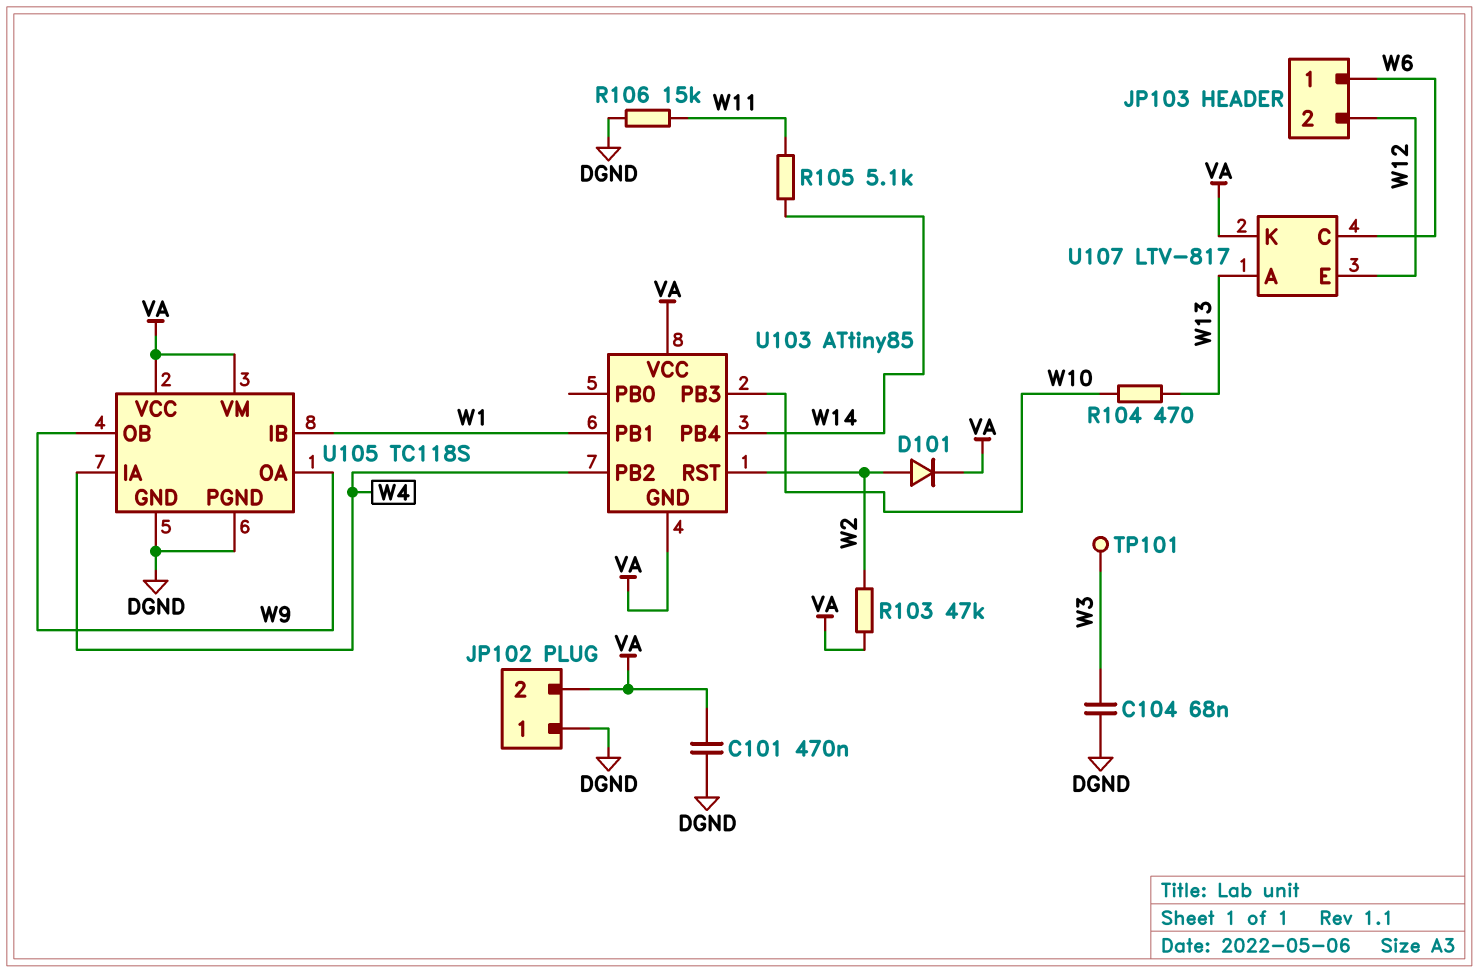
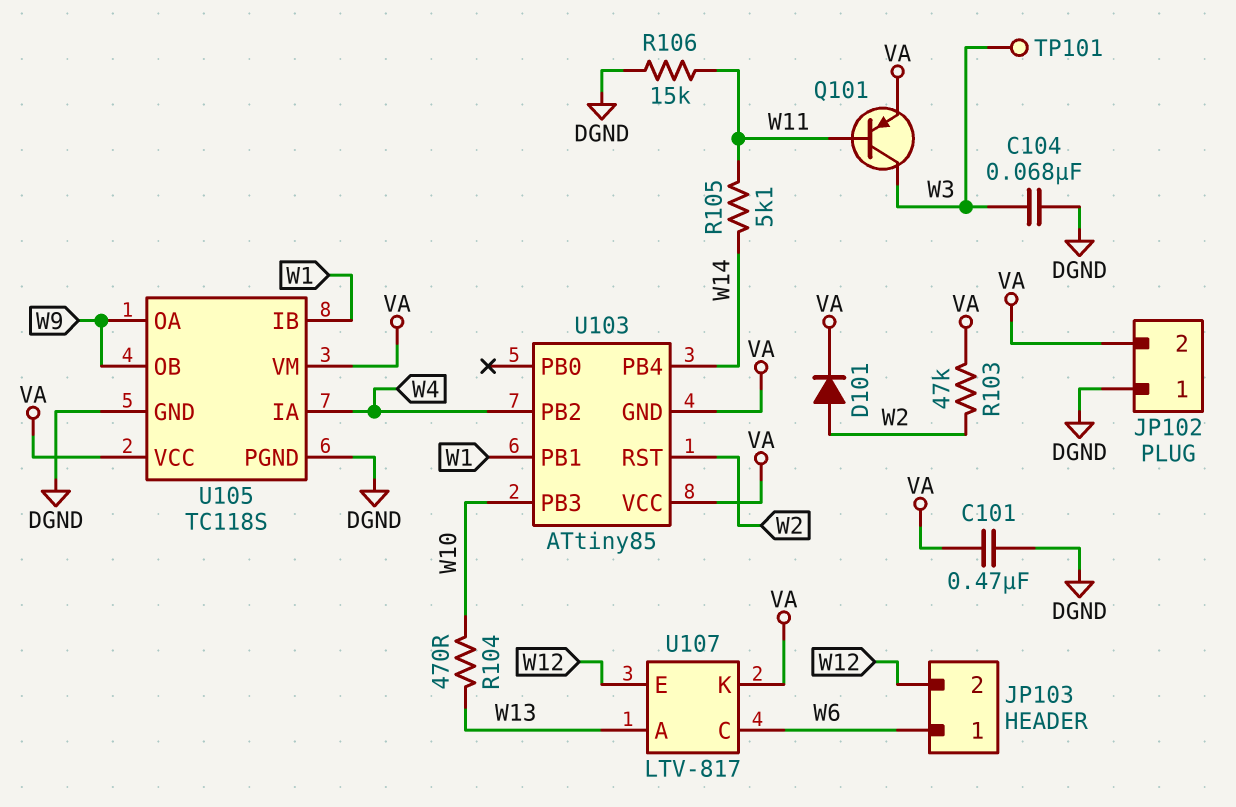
Q101: none -> PNP (B W11, C W3, E VA)

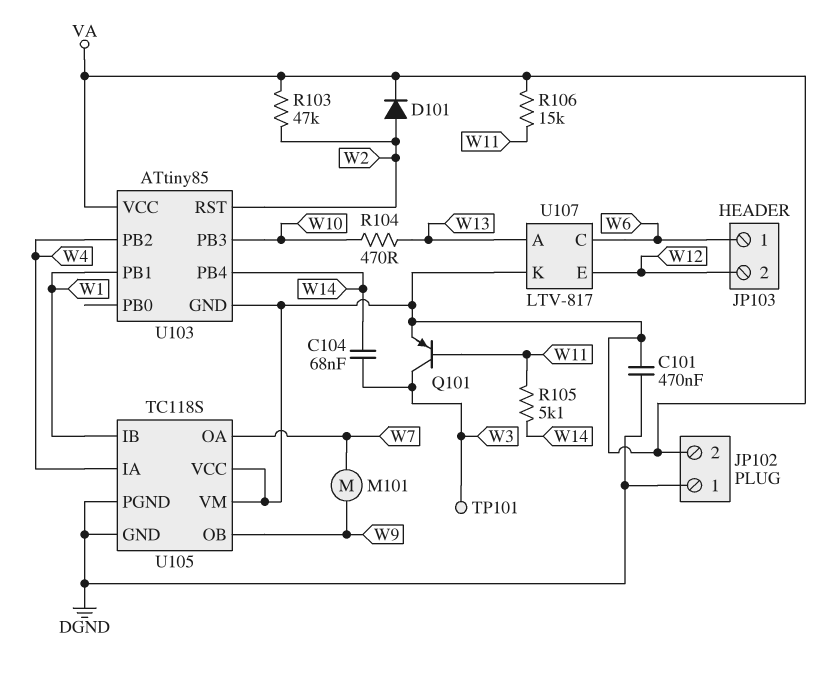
C104: 68nF (DGND, W3) -> 68nF (W3, W14)
M101: none -> motor (W7, W9)
R106: 15k (DGND, W11) -> 15k (VA, W11)
U105 pin OA: W9 -> W7

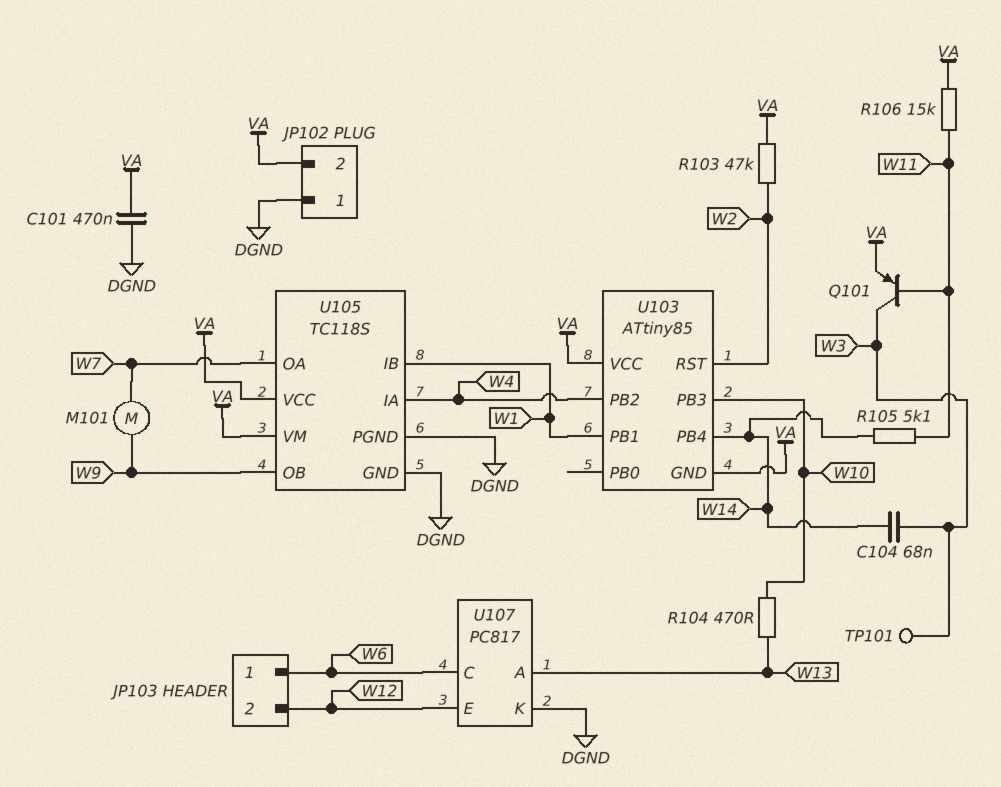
D101: diode (A W2, K VA) -> none
U107: LTV-817 -> PC817
U107 pin K: VA -> DGND

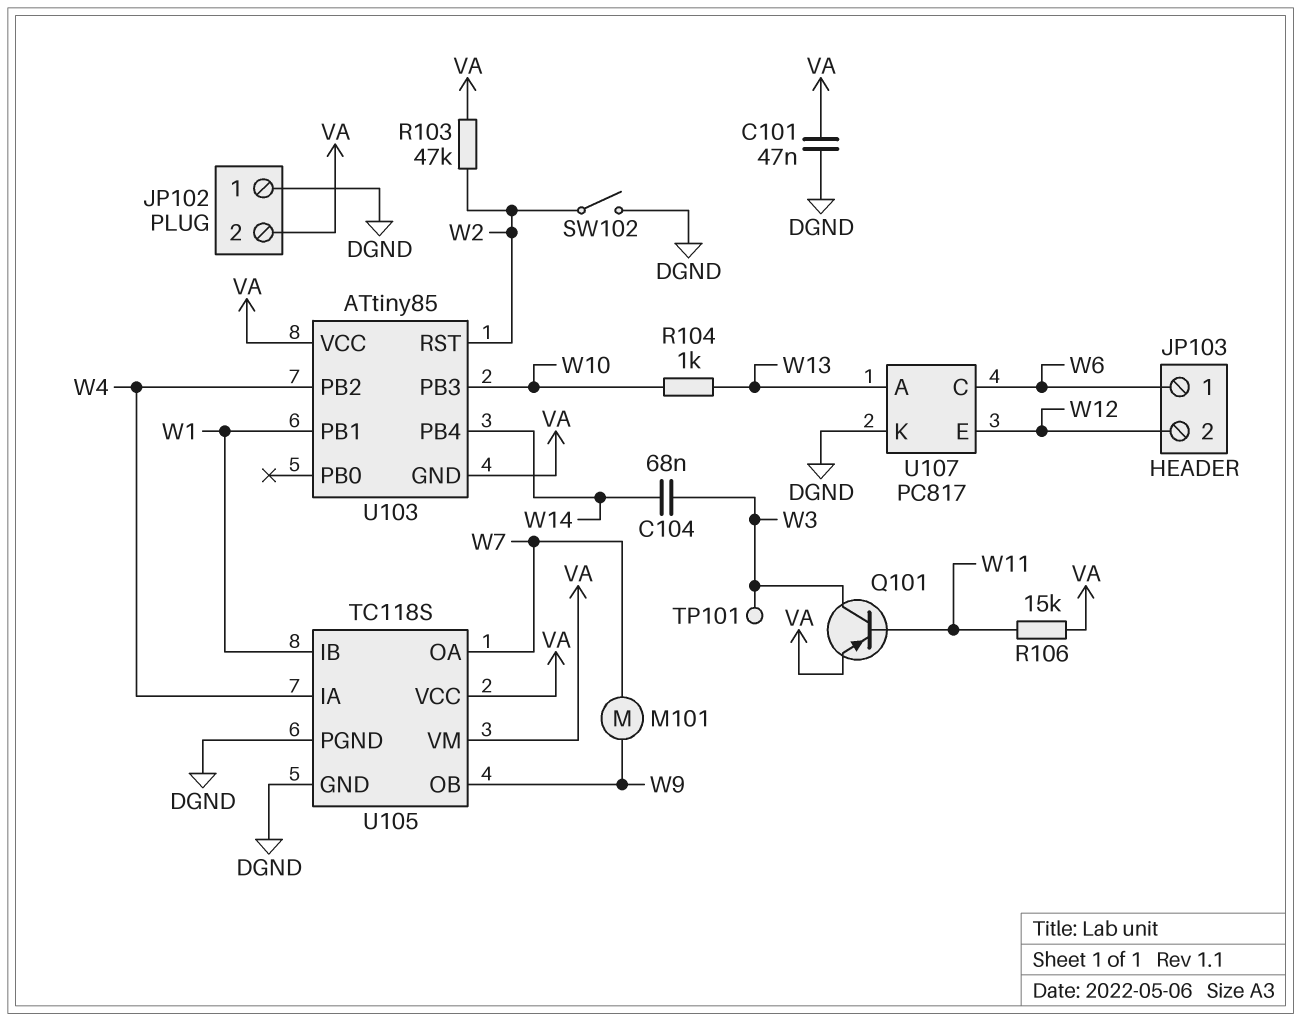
C101: 470nF (DGND, VA) -> 47nF (DGND, VA)
R104: 470 (W10, W13) -> 1k (W10, W13)
R105: 5.1k (W11, W14) -> none
SW102: none -> switch (DGND, W2)

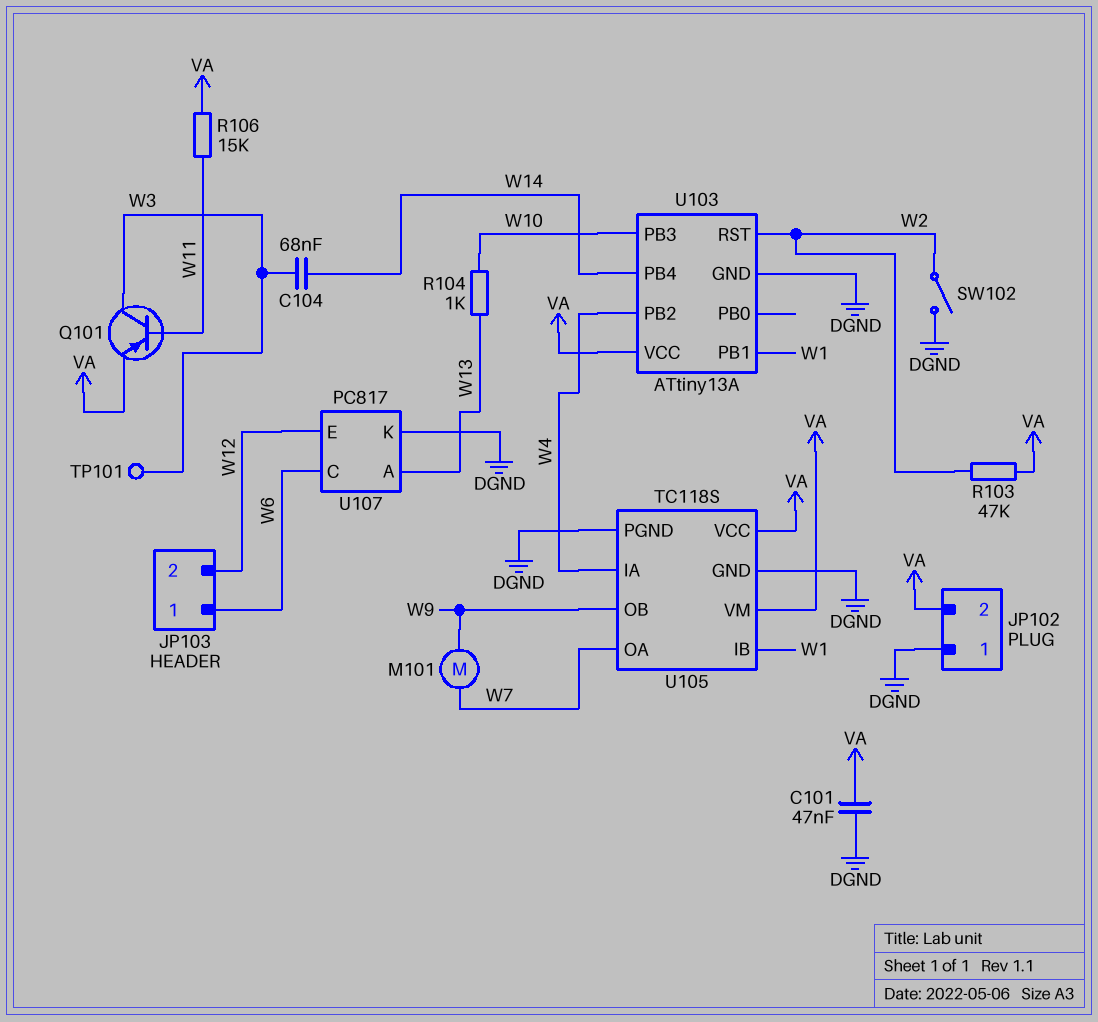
U103: ATtiny85 -> ATtiny13A
U103 pin GND: VA -> DGND

